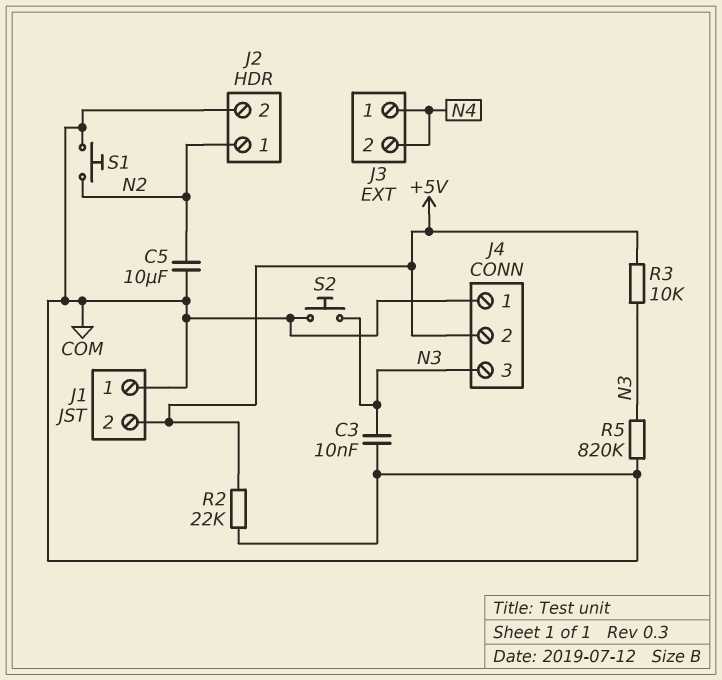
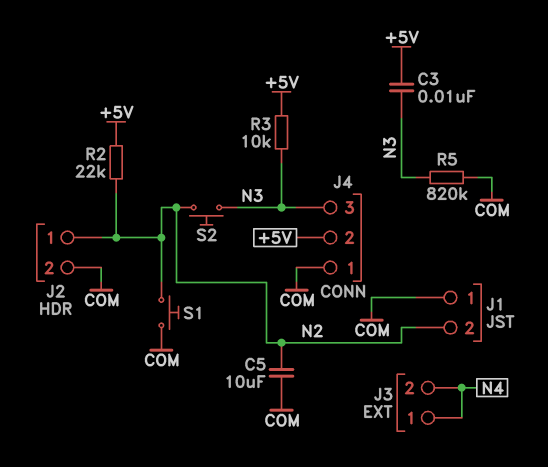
C3: 10nF (COM, N3) -> 10nF (+5V, N3)
J1 pin 2: +5V -> N2
R2: 22k (+5V, COM) -> 22k (+5V, N2)
S2: button (COM, N3) -> button (N2, N3)

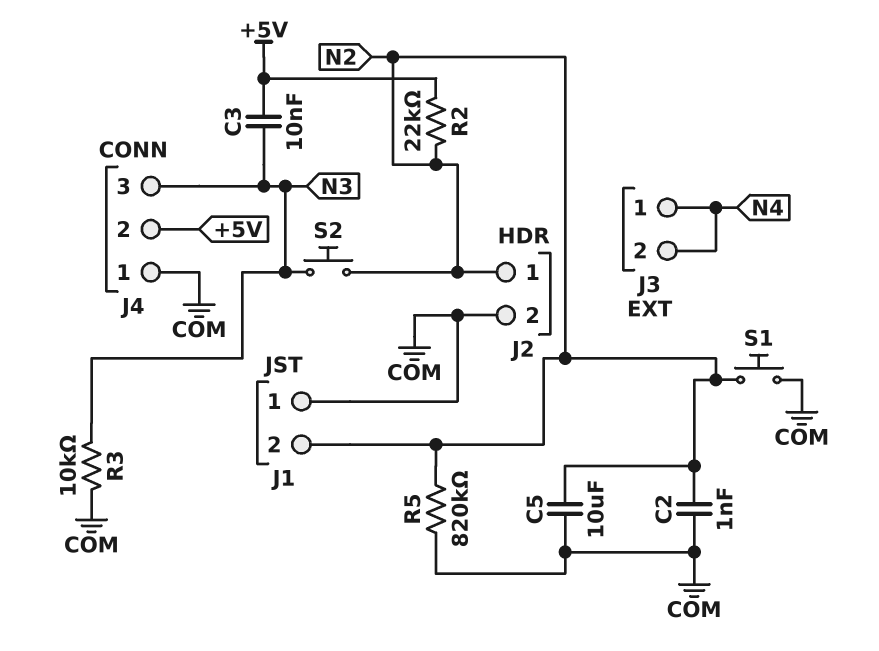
C2: none -> 1nF (COM, N2)
R3: 10k (+5V, N3) -> 10k (COM, N3)
R5: 820k (COM, N3) -> 820k (COM, N2)

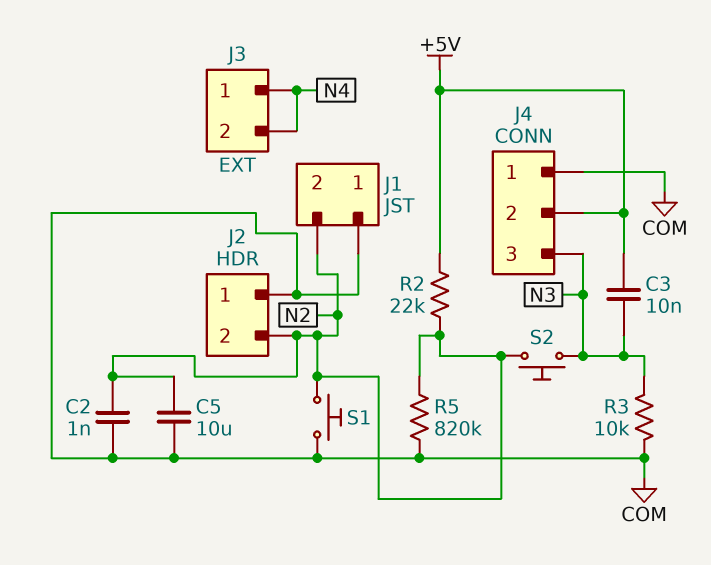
J2 pin 1: N2 -> COM
J2 pin 2: COM -> N2

